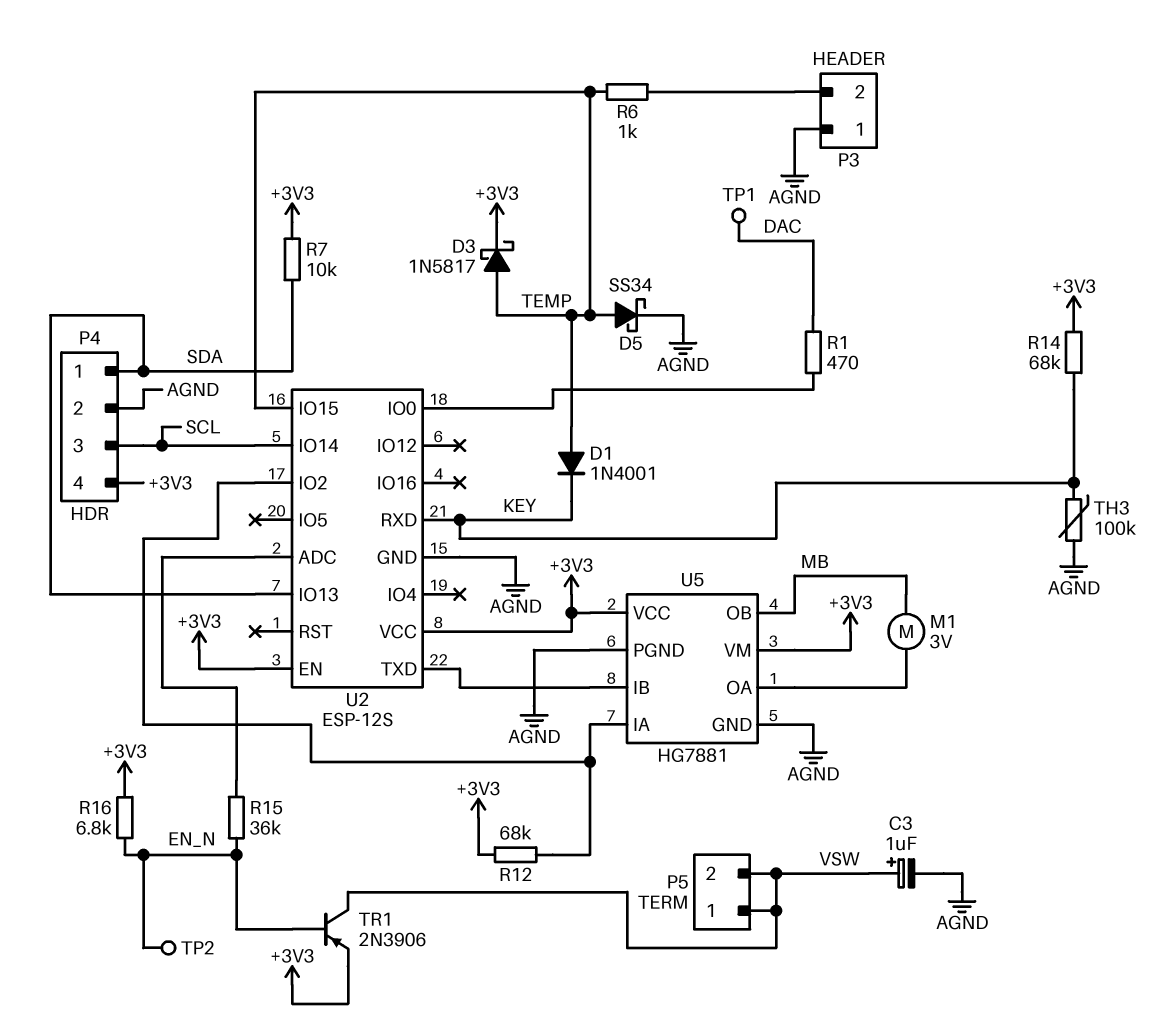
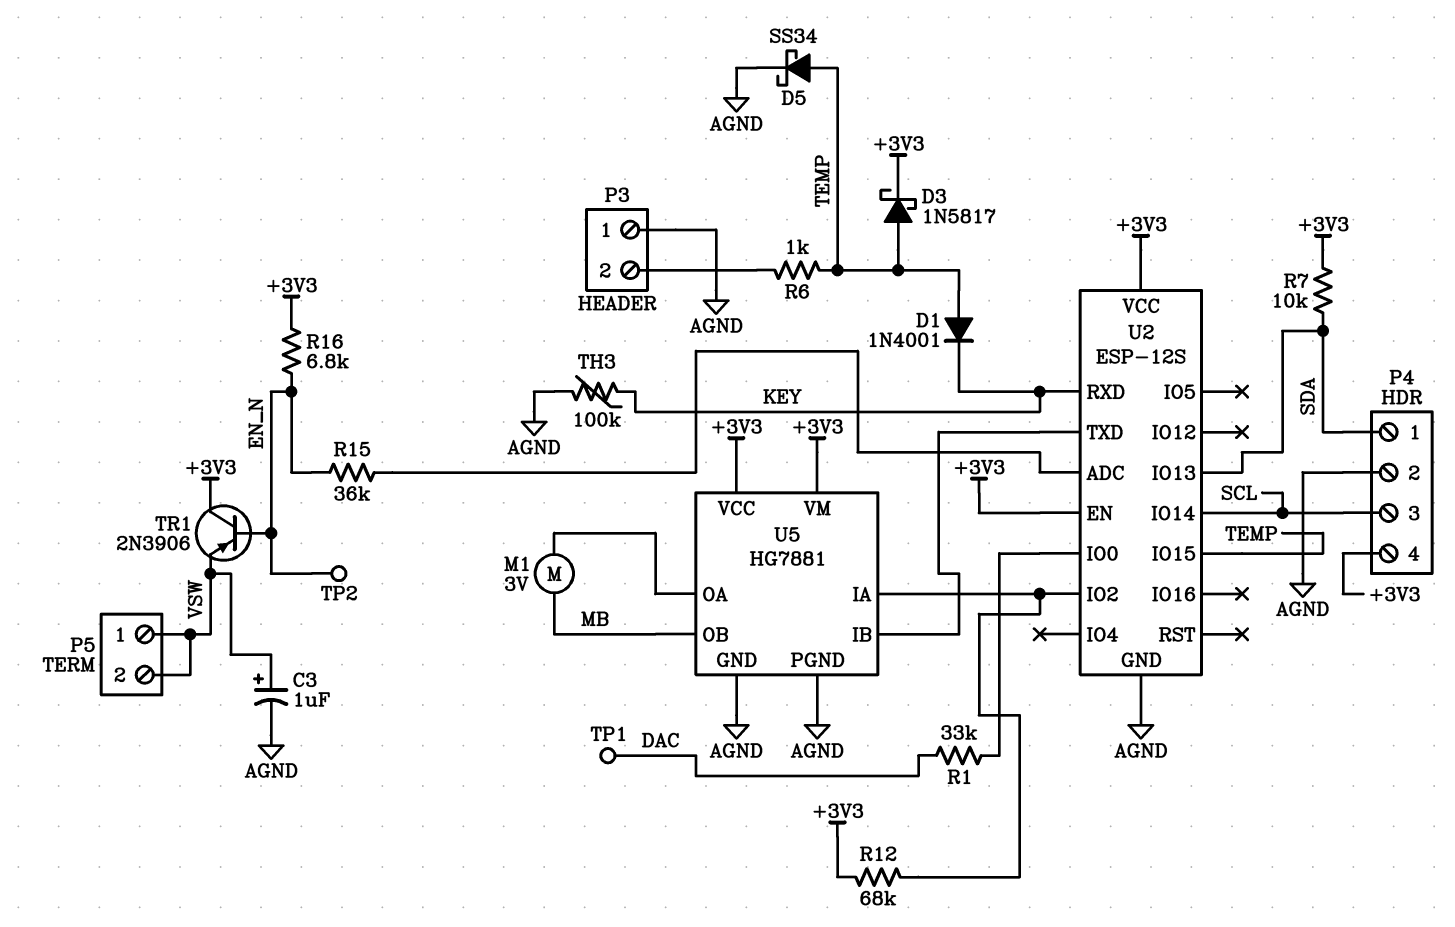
R1: 470 (DAC, U2/IO0) -> 33k (DAC, U2/IO0)
R14: 68k (+3V3, KEY) -> none
TR1: PNP 2N3906 (B EN_N, C VSW, E +3V3) -> PNP 2N3906 (B EN_N, C +3V3, E VSW)

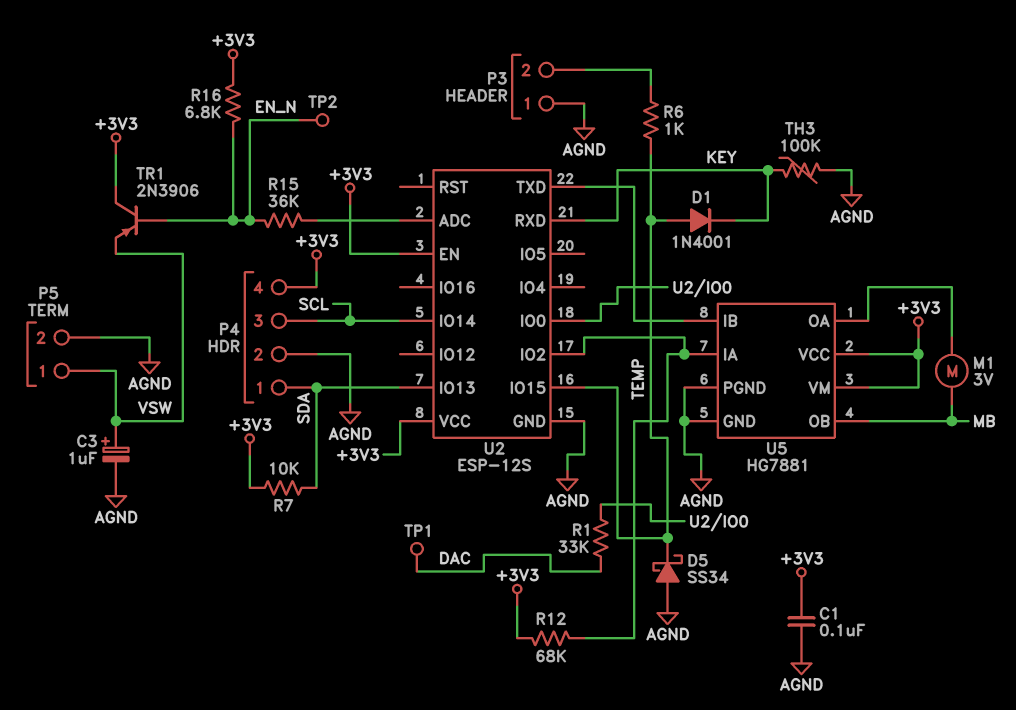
C1: none -> 100nF (+3V3, AGND)
D3: schottky 1N5817 (A TEMP, K +3V3) -> none
D5: schottky SS34 (A TEMP, K AGND) -> schottky SS34 (A AGND, K TEMP)
P5 pin 2: VSW -> AGND

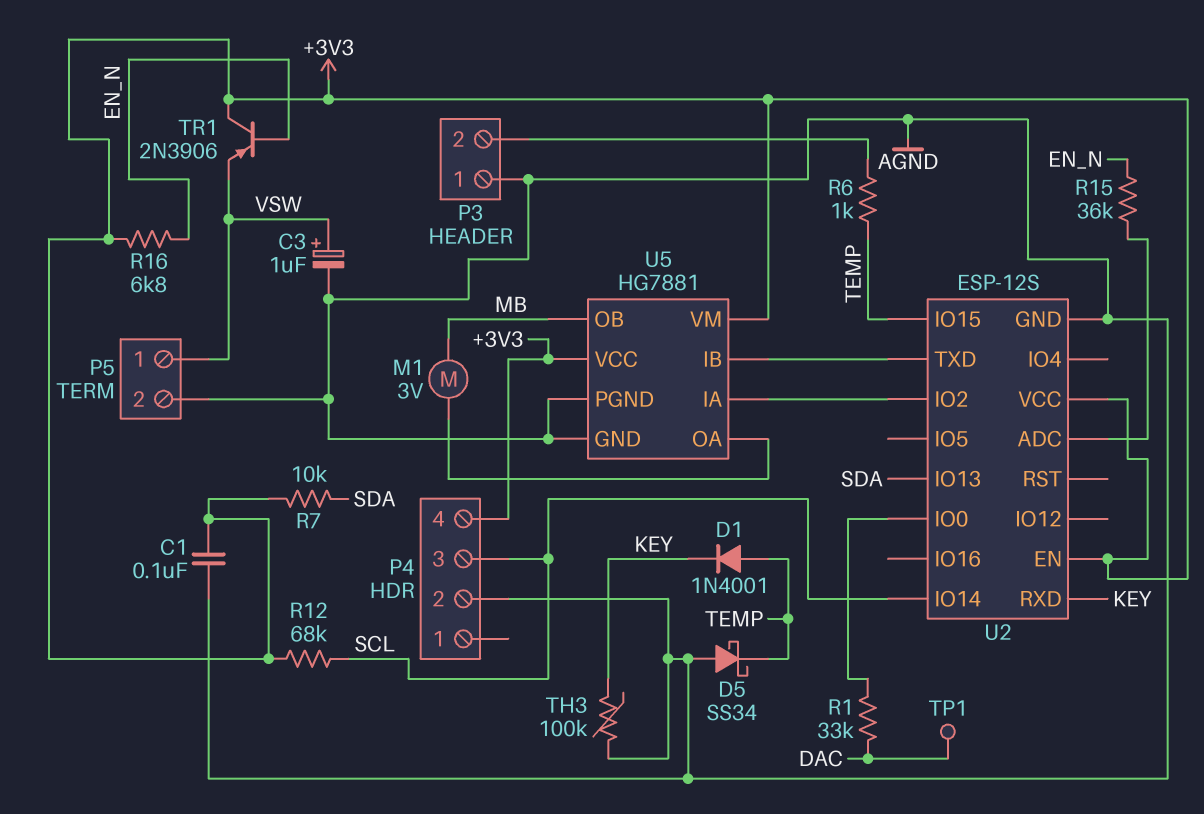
P4 pin 1: SDA -> none
R12: 68k (+3V3, U2/IO2) -> 68k (+3V3, SCL)
TP2: test point (EN_N) -> none

